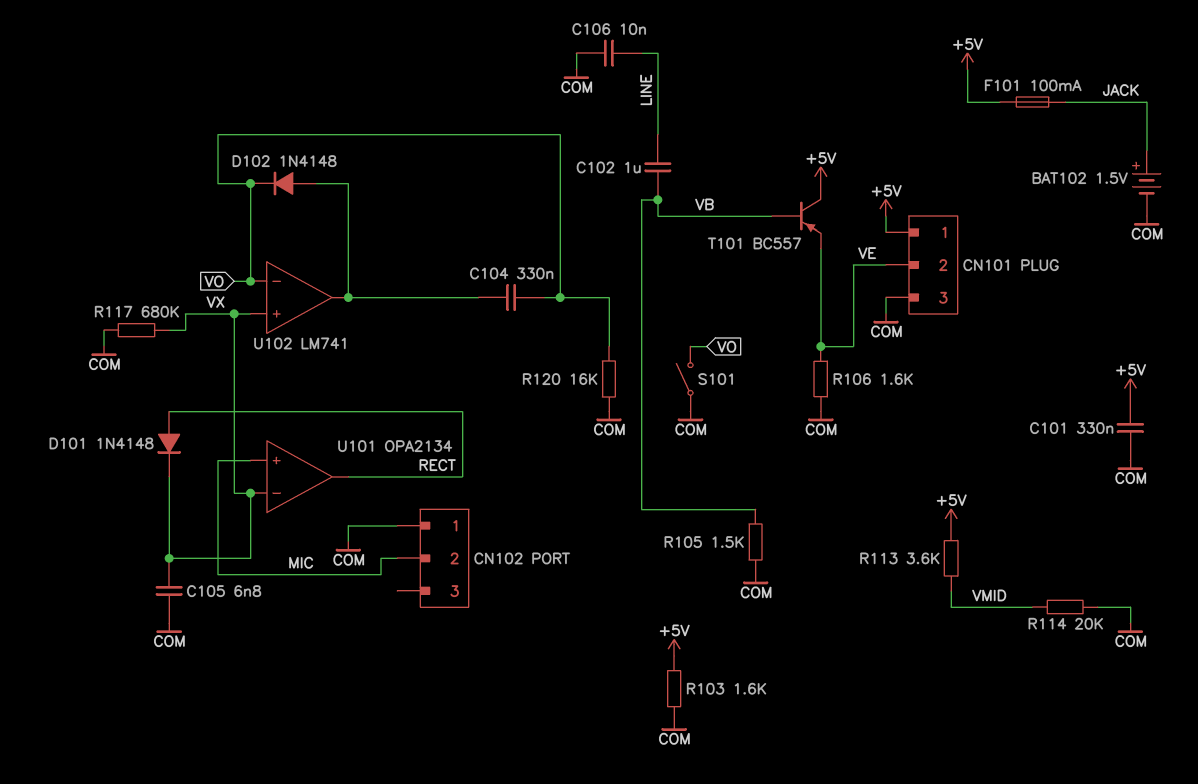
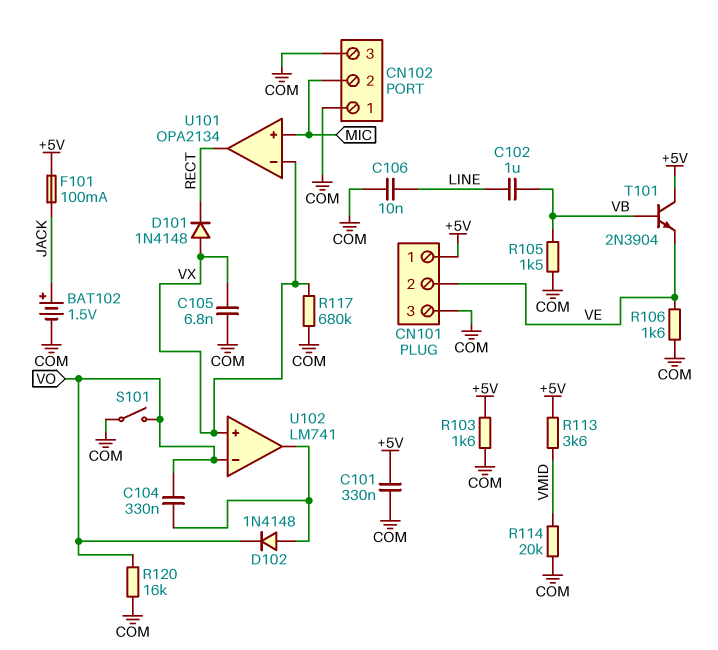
CN102 pin 3: none -> COM
D101: diode 1N4148 (A RECT, K VX) -> diode 1N4148 (A VX, K RECT)
T101: PNP BC557 (B VB, C +5V, E VE) -> NPN 2N3904 (B VB, C +5V, E VE)

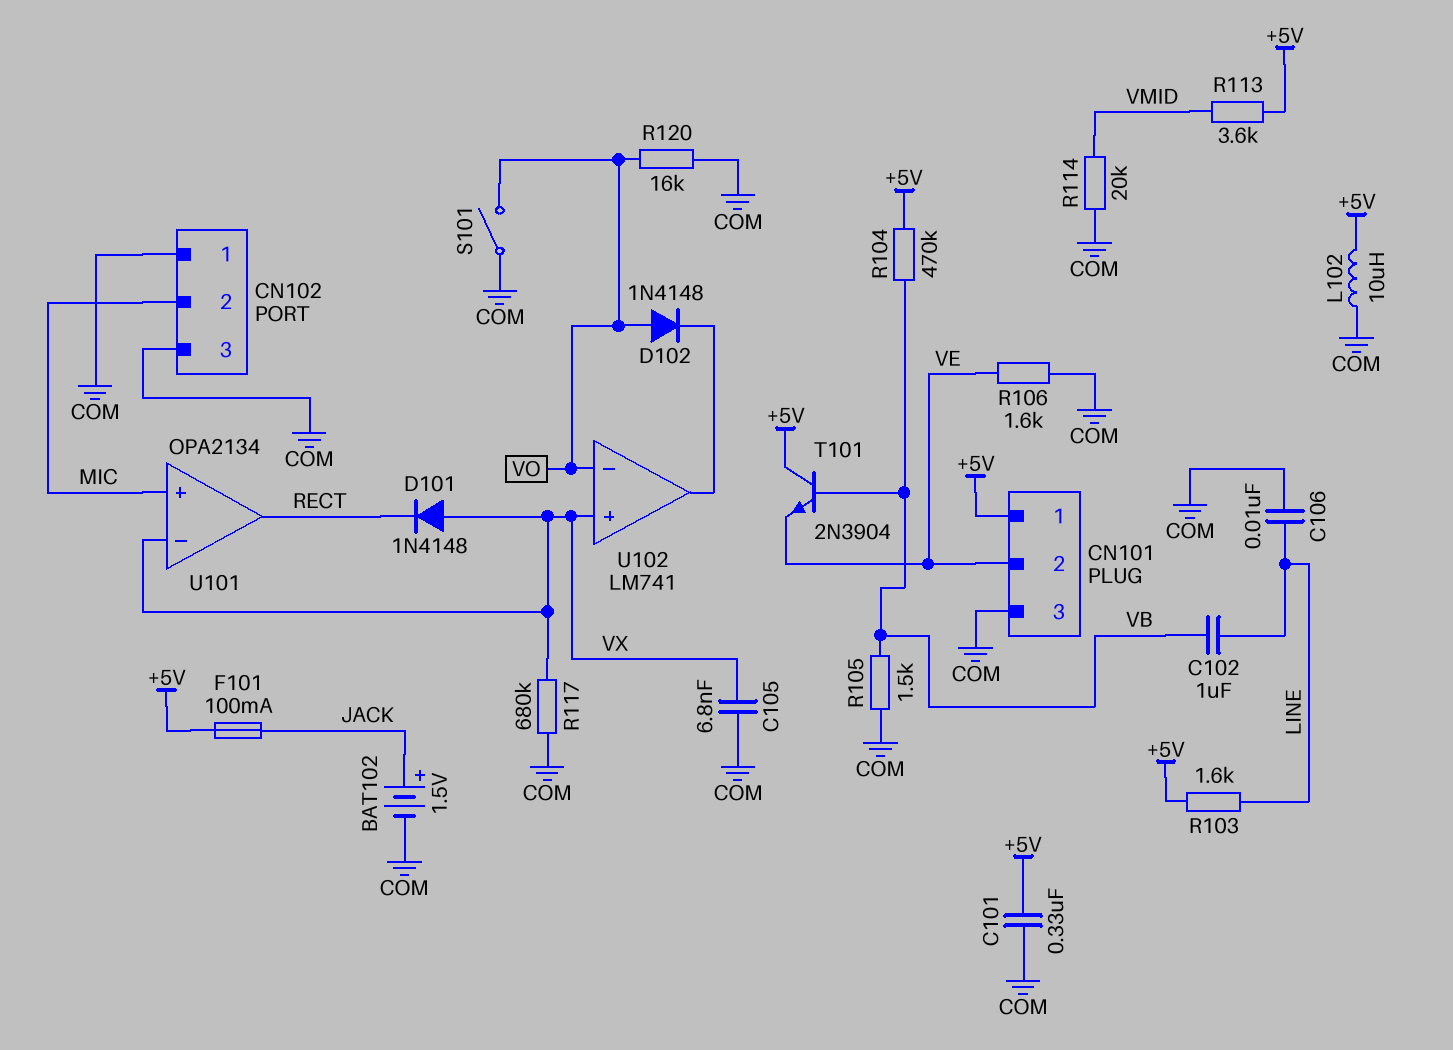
C104: 330nF (U102/out, VO) -> none
D102: diode 1N4148 (A U102/out, K VO) -> diode 1N4148 (A VO, K U102/out)
L102: none -> 10uH (+5V, COM)
R103: 1.6k (+5V, COM) -> 1.6k (+5V, LINE)
R104: none -> 470k (+5V, VB)

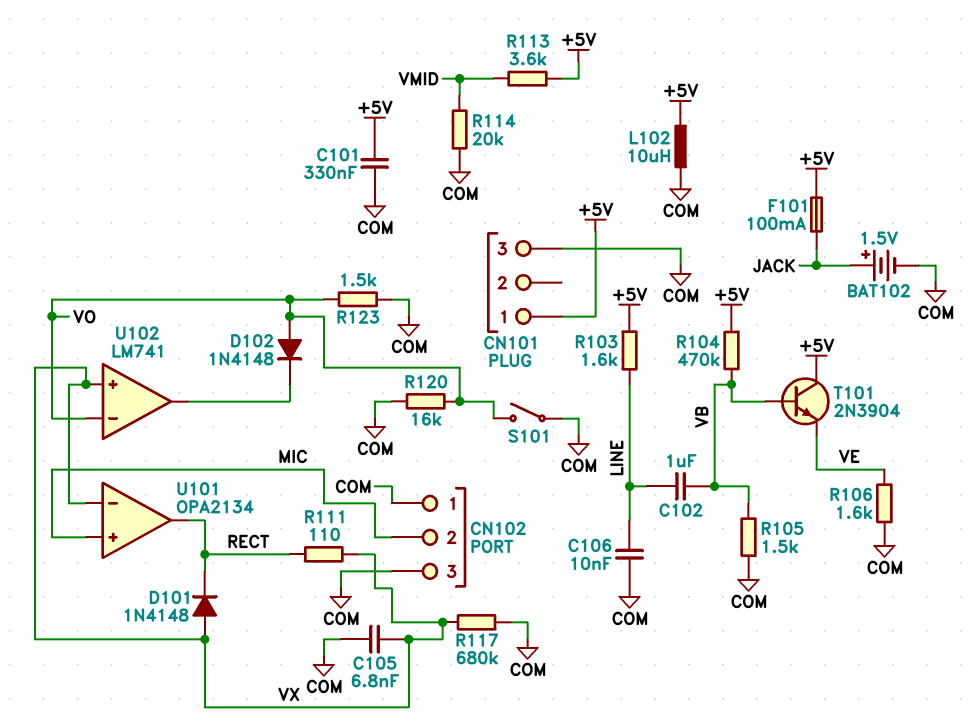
CN101 pin 2: VE -> none
R111: none -> 110 (RECT, VX)
R123: none -> 1.5k (COM, VO)

